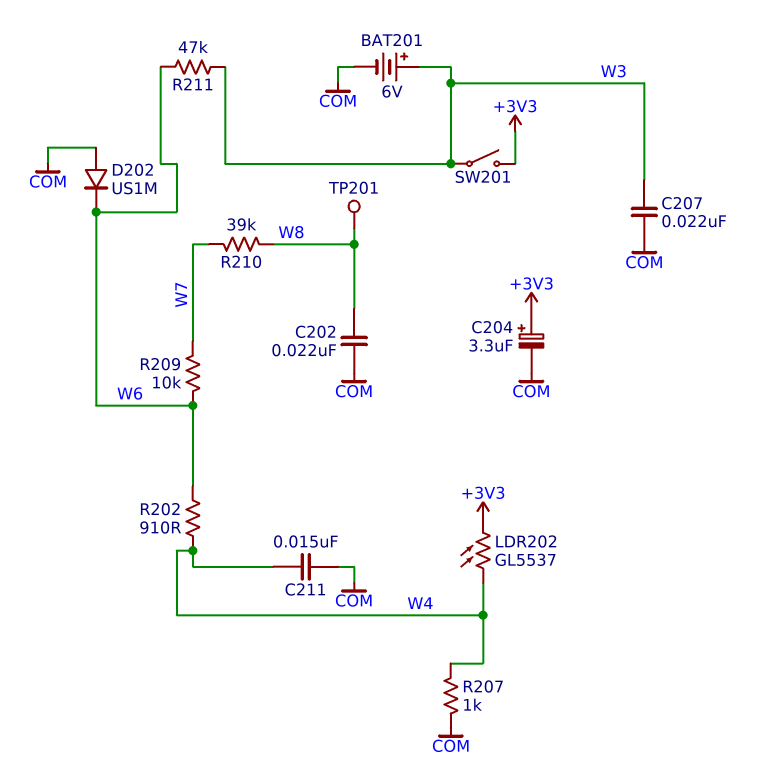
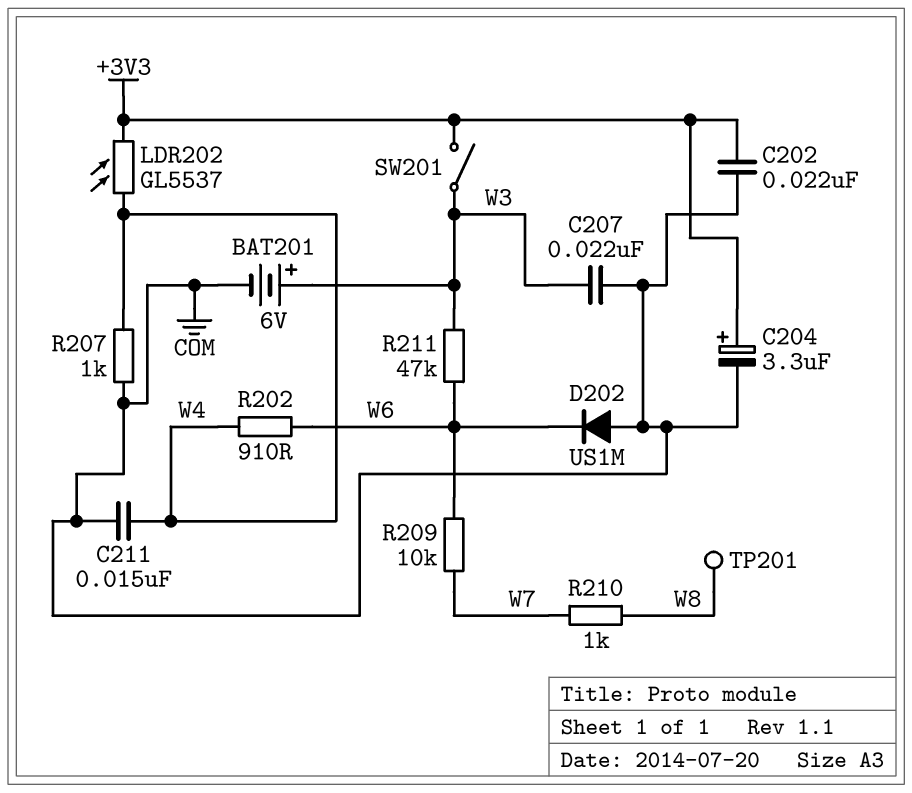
C202: 22nF (COM, W8) -> 22nF (+3V3, COM)
R210: 39k (W7, W8) -> 1k (W7, W8)

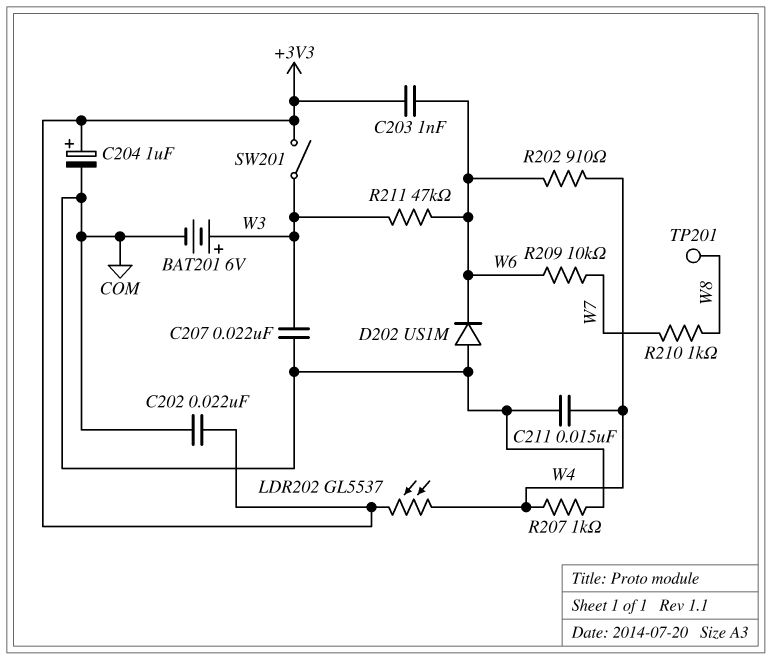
C203: none -> 1nF (+3V3, W6)
C204: 3.3uF (plus +3V3, minus COM) -> 1uF (plus +3V3, minus COM)

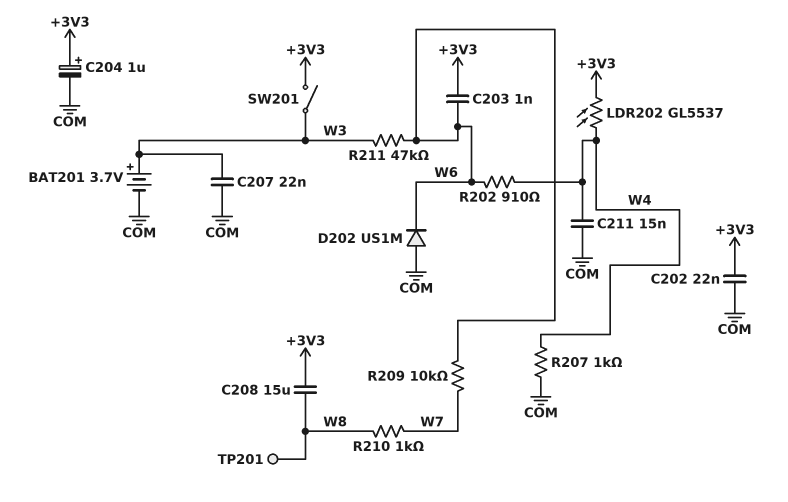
BAT201: 6V (plus W3, minus COM) -> 3.7V (plus W3, minus COM)
C208: none -> 15uF (+3V3, W8)

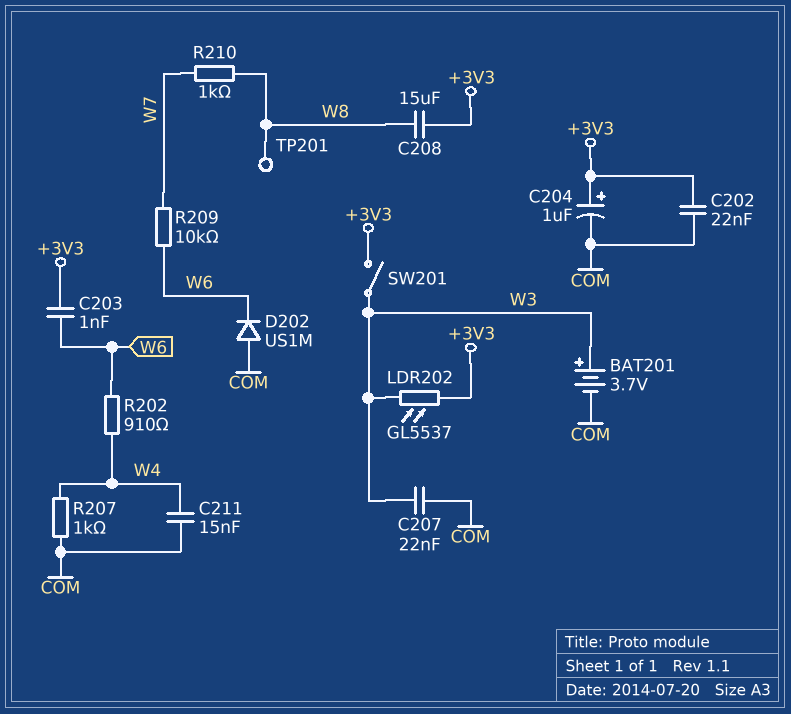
LDR202: GL5537 (+3V3, W4) -> GL5537 (+3V3, W3)
R211: 47k (W3, W6) -> none

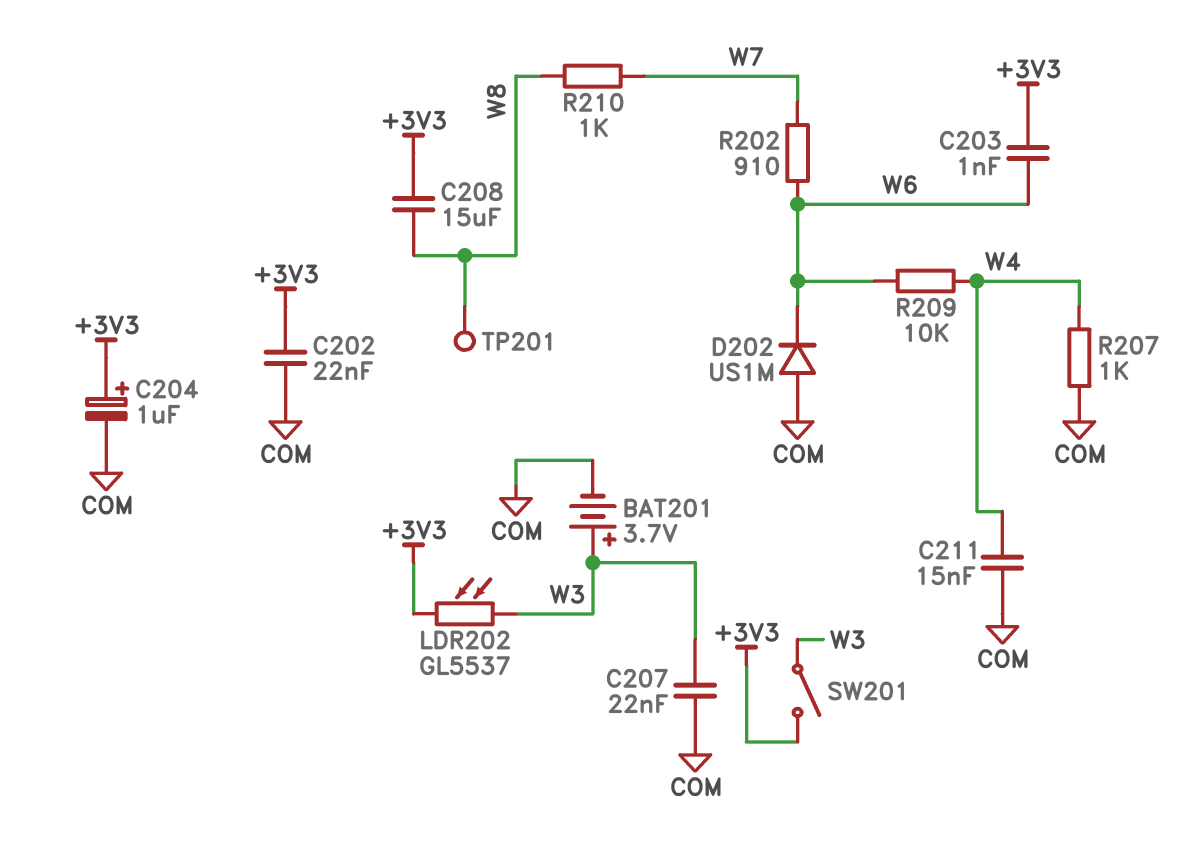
R202: 910 (W4, W6) -> 910 (W6, W7)
R209: 10k (W6, W7) -> 10k (W4, W6)

